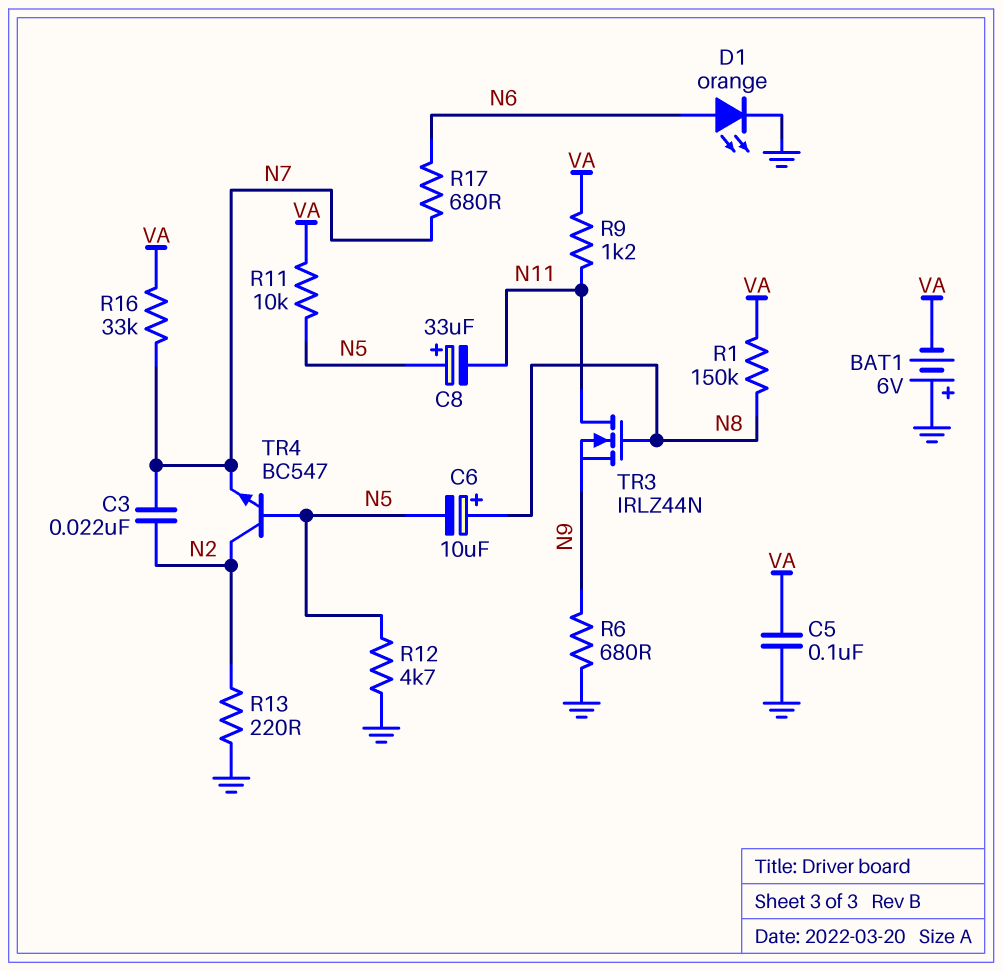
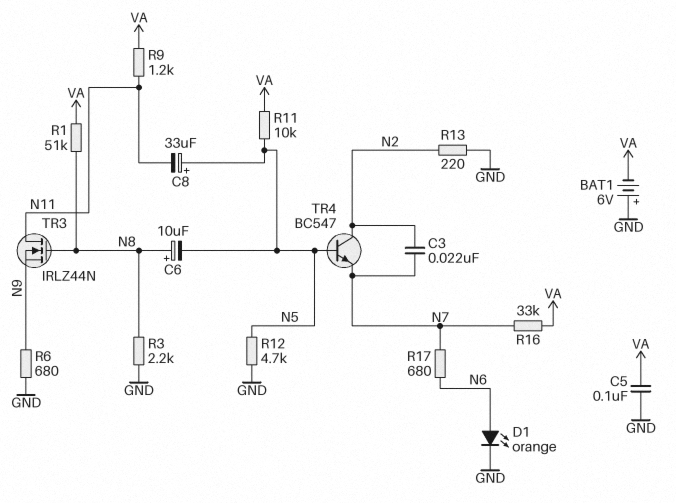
R1: 150k (N8, VA) -> 51k (N8, VA)
R3: none -> 2.2k (GND, N8)

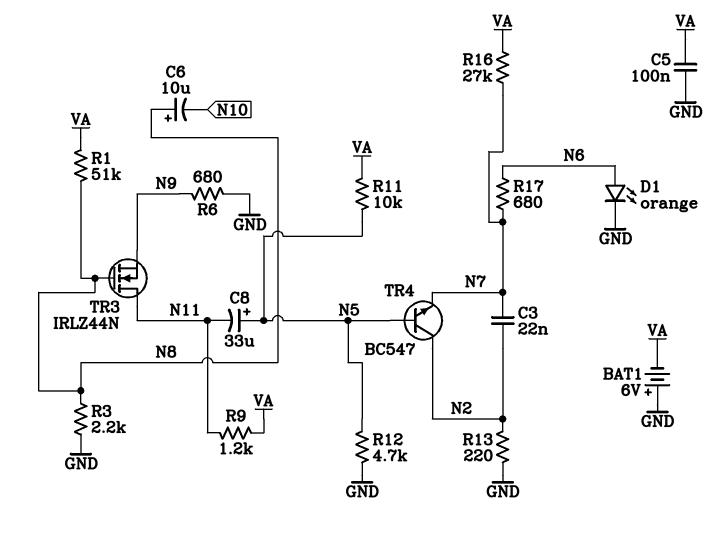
C6: 10uF (plus N8, minus N5) -> 10uF (plus N8, minus N10)
R16: 33k (N7, VA) -> 27k (N7, VA)

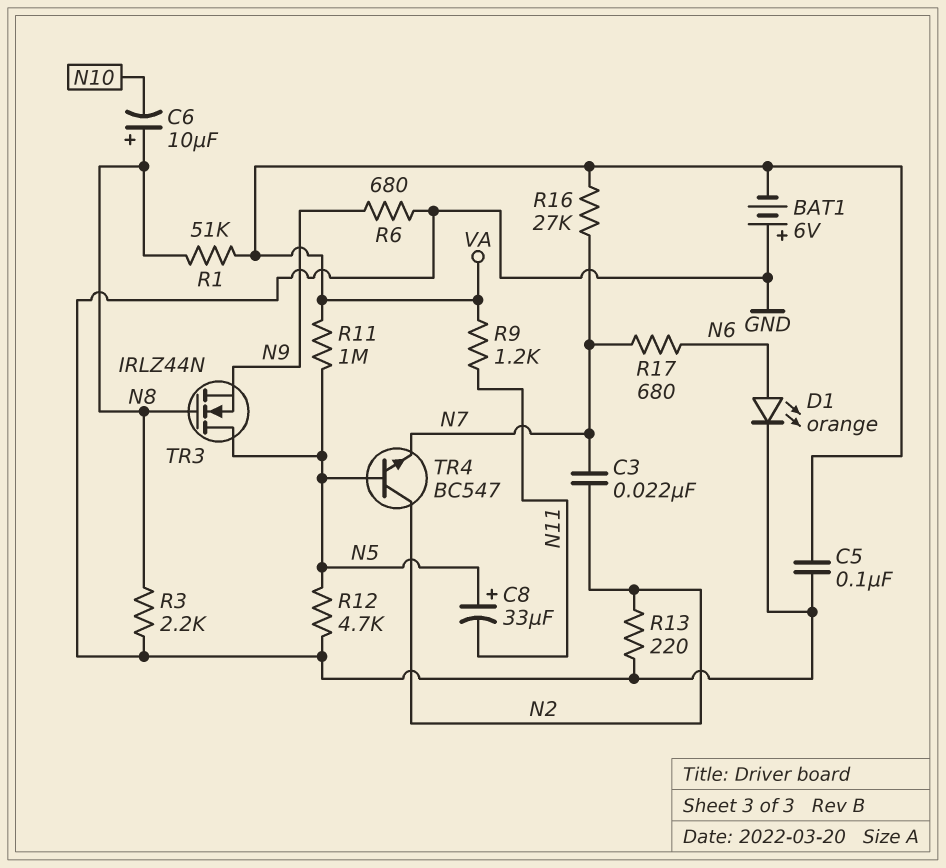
R11: 10k (N5, VA) -> 1M (N5, VA)
TR3: NMOS IRLZ44N (G N8, D N11, S N9) -> NMOS IRLZ44N (G N8, D N5, S N9)

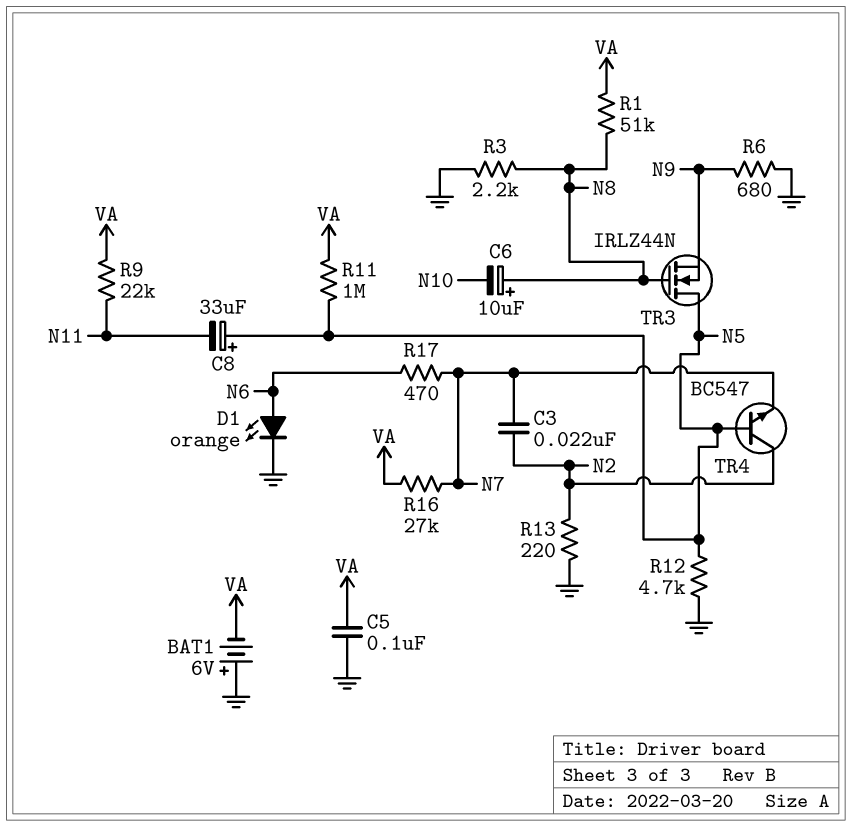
R9: 1.2k (N11, VA) -> 22k (N11, VA)
R17: 680 (N6, N7) -> 470 (N6, N7)

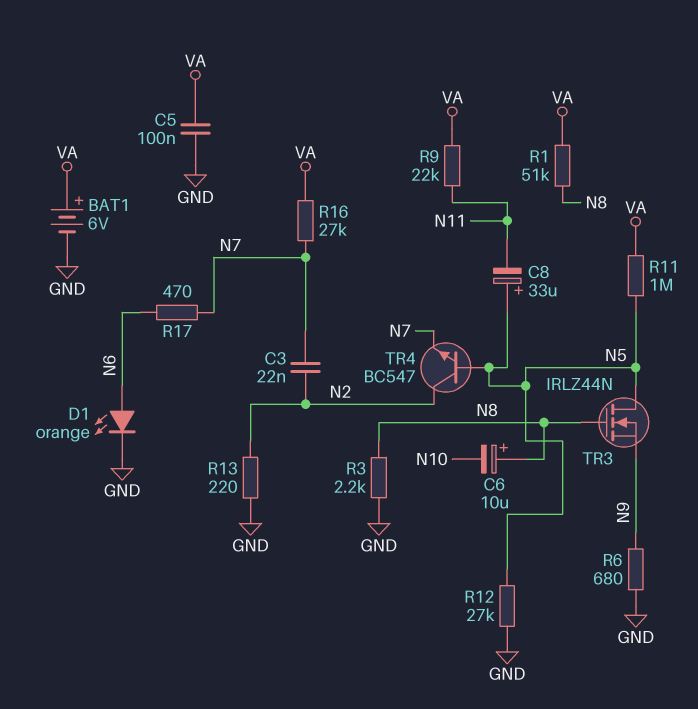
BAT1: 6V (plus GND, minus VA) -> 6V (plus VA, minus GND)
R12: 4.7k (GND, N5) -> 27k (GND, N5)

